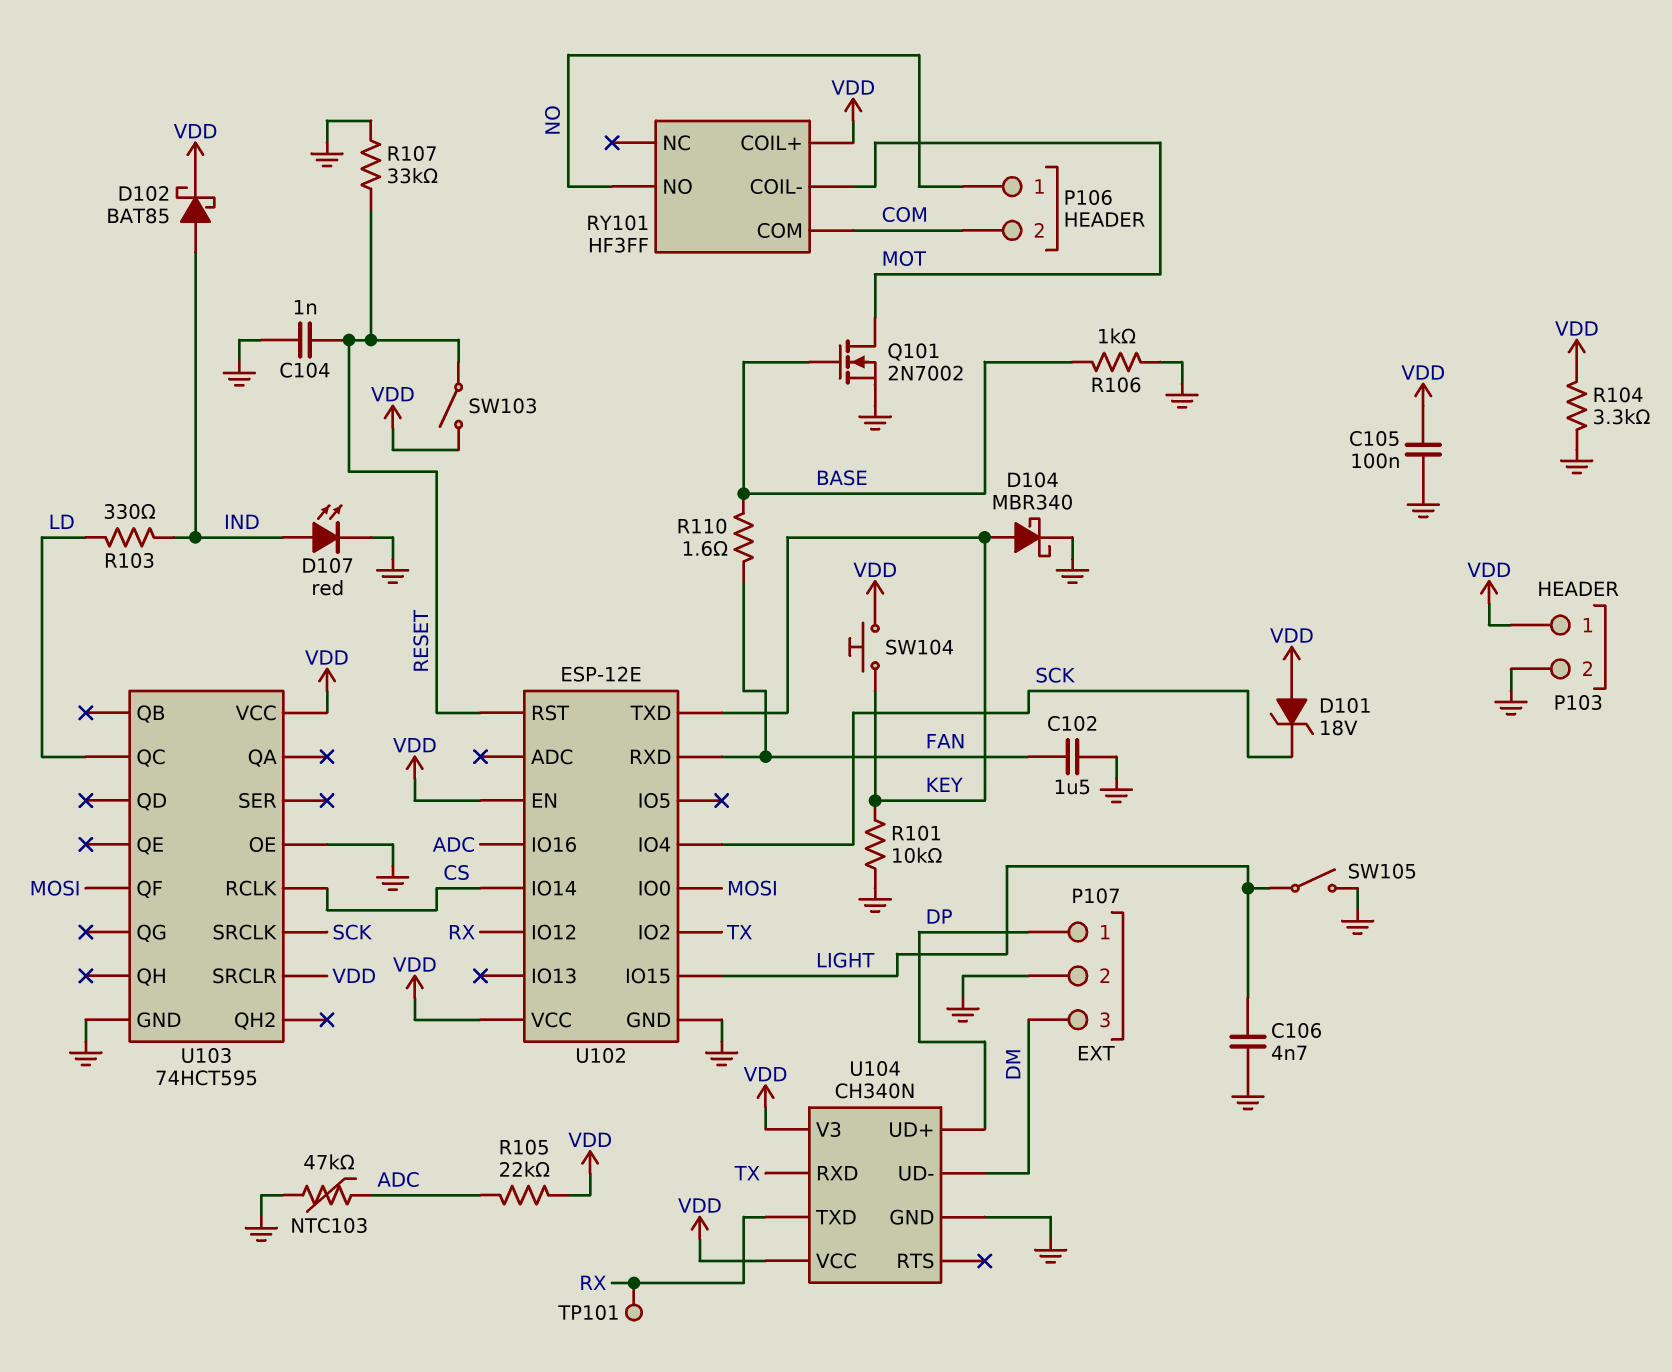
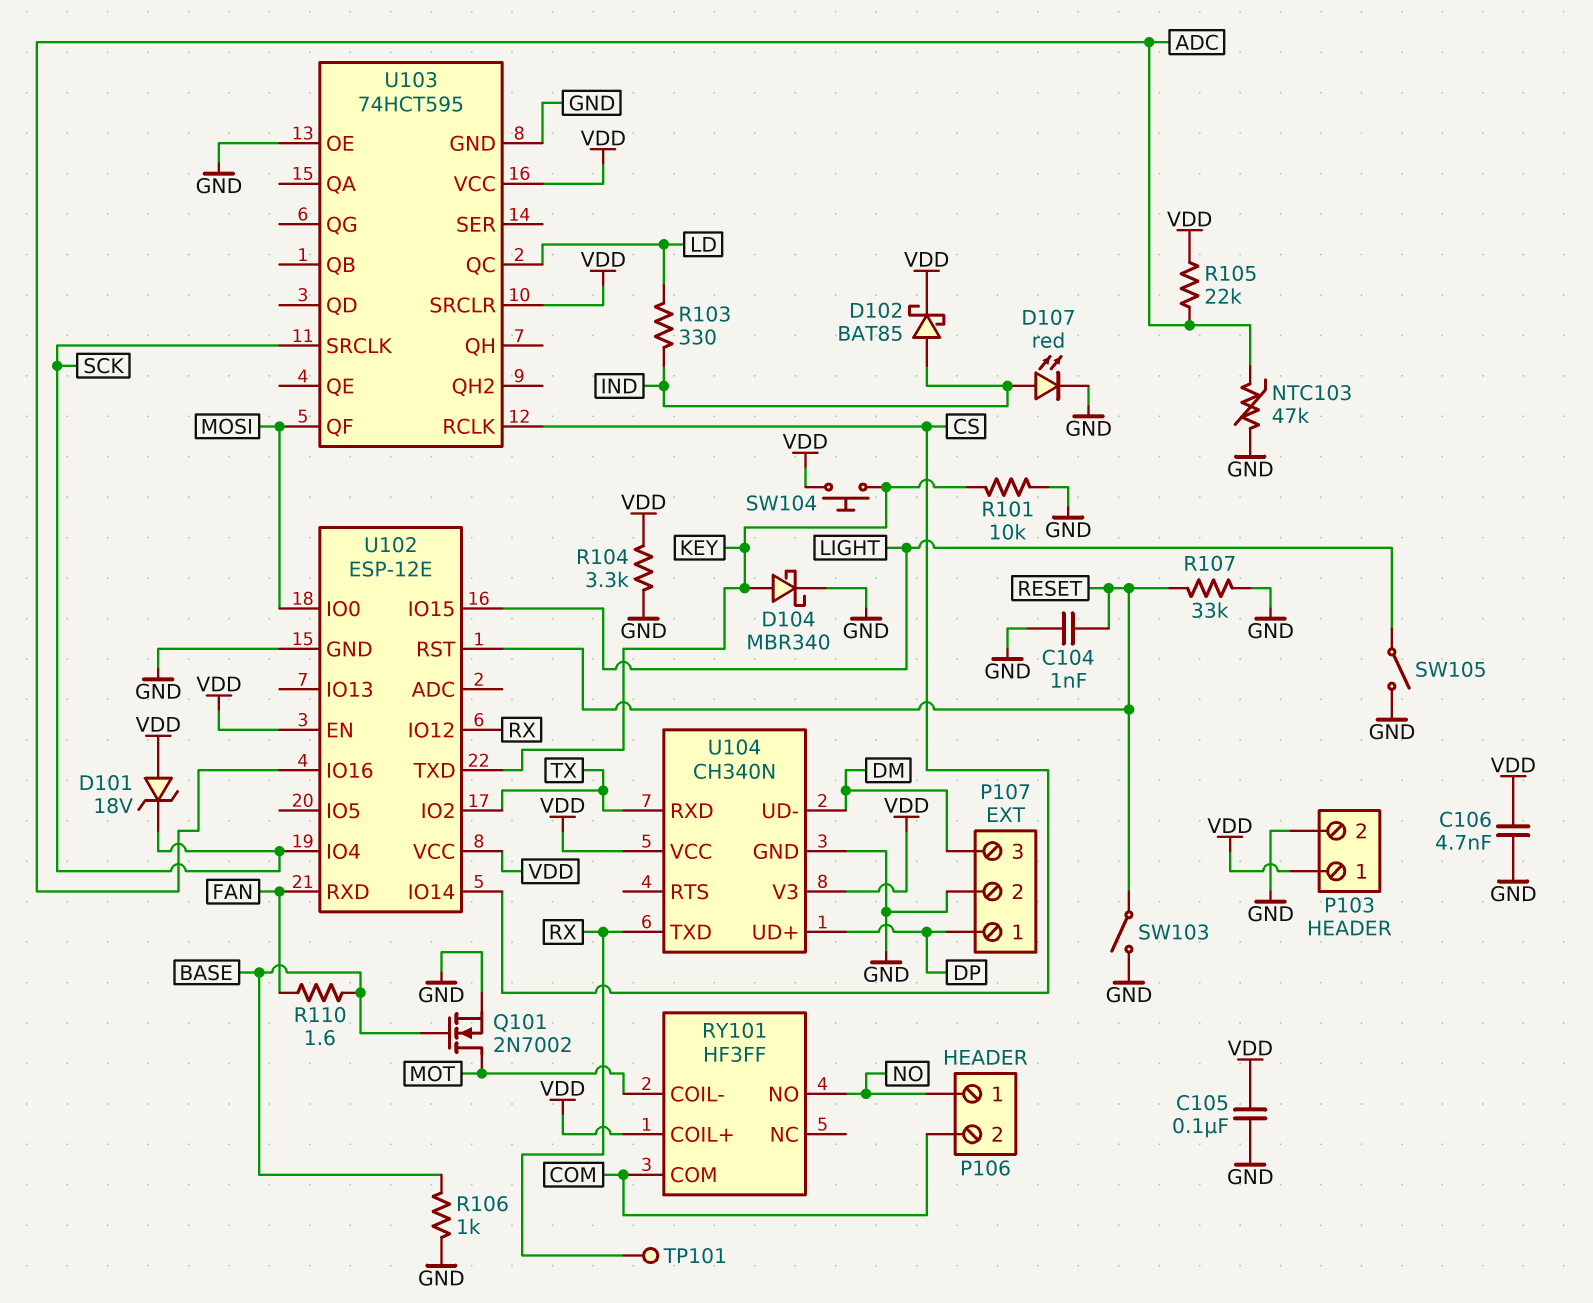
C102: 1.5uF (FAN, GND) -> none
C106: 4.7nF (GND, LIGHT) -> 4.7nF (GND, VDD)
SW103: switch (RESET, VDD) -> switch (GND, RESET)

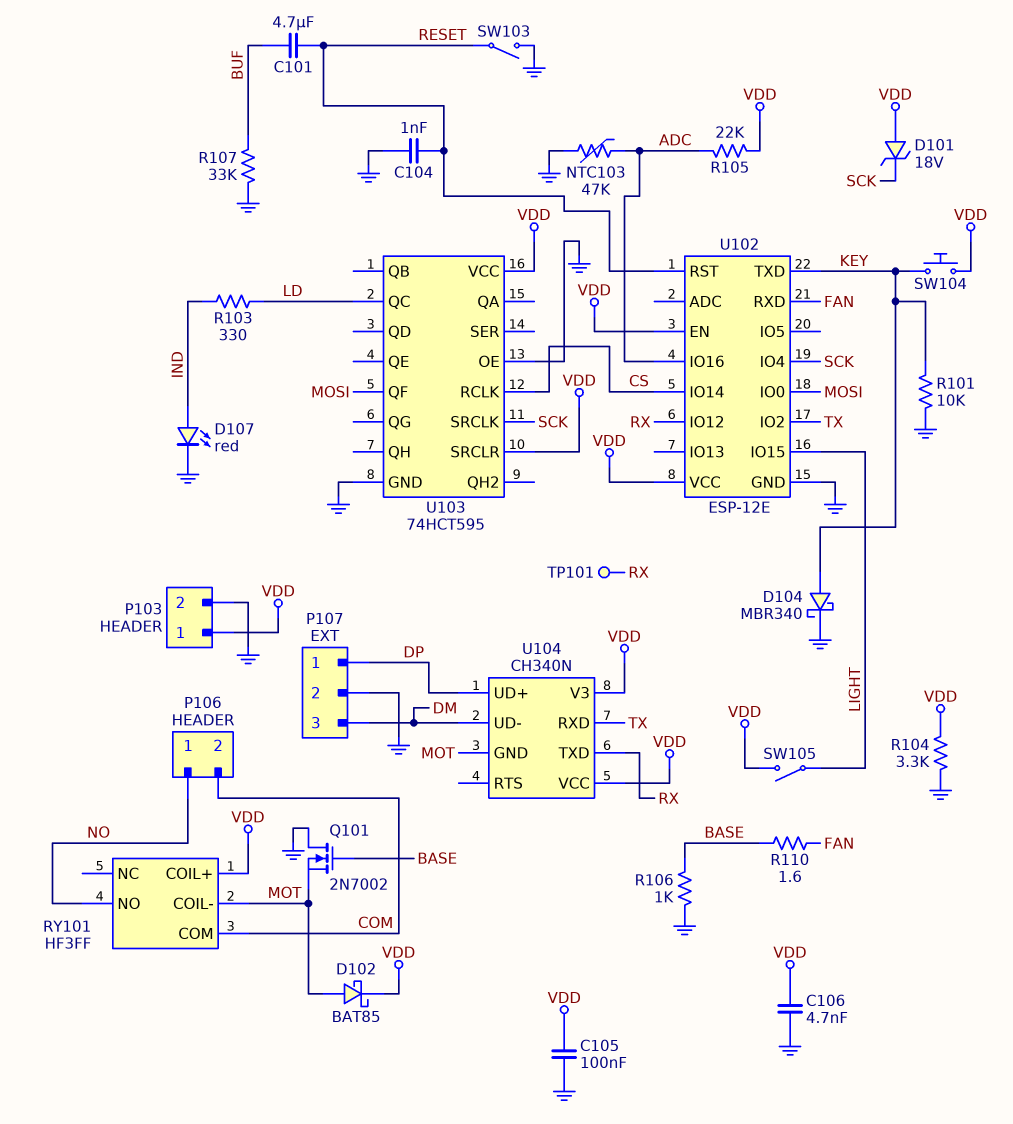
C101: none -> 4.7uF (BUF, RESET)
D102: schottky BAT85 (A IND, K VDD) -> schottky BAT85 (A MOT, K VDD)
Q101: NMOS 2N7002 (G BASE, D MOT, S GND) -> NMOS 2N7002 (G BASE, D GND, S MOT)
R107: 33k (GND, RESET) -> 33k (BUF, GND)
SW105: switch (GND, LIGHT) -> switch (LIGHT, VDD)
U104 pin GND: GND -> MOT

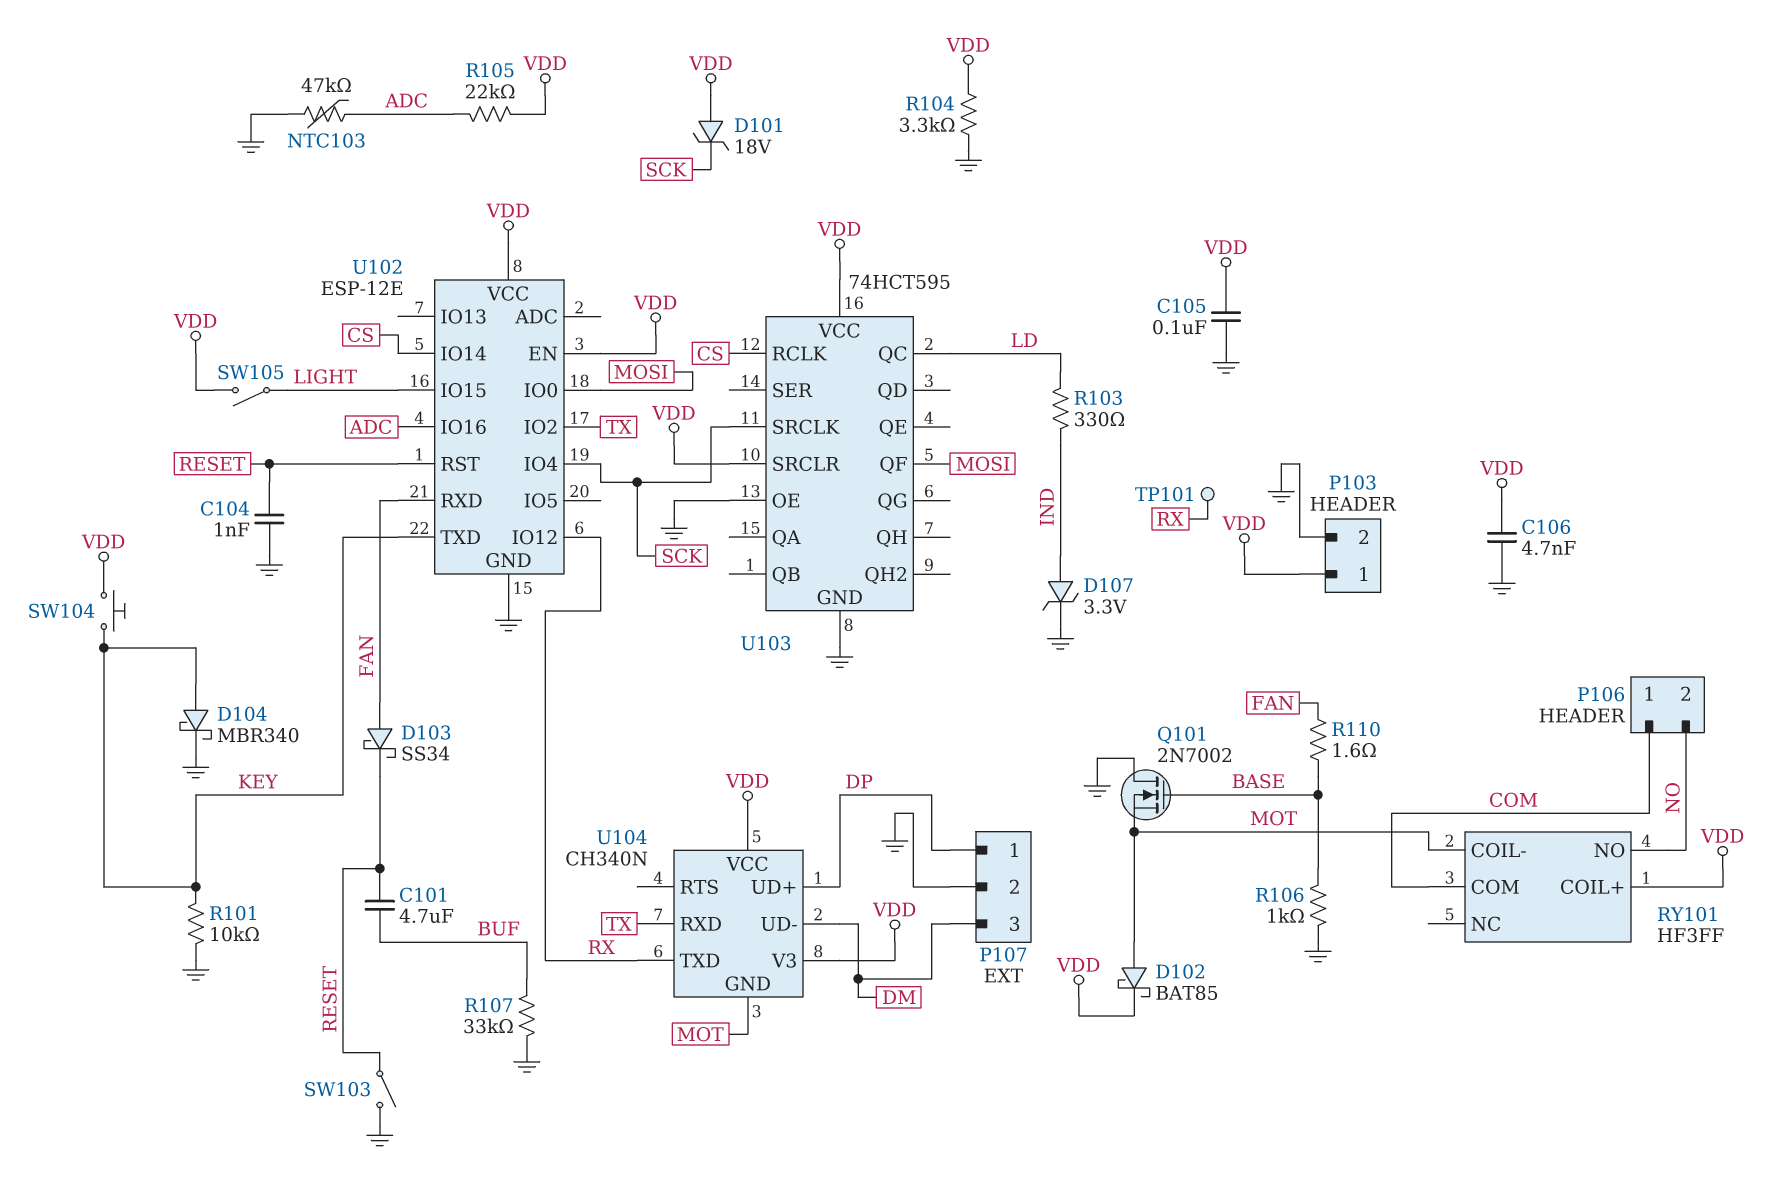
D103: none -> schottky SS34 (A FAN, K RESET)
D107: LED red (A IND, K GND) -> zener 3.3V (A IND, K GND)
P106 pin 1: NO -> COM
P106 pin 2: COM -> NO

